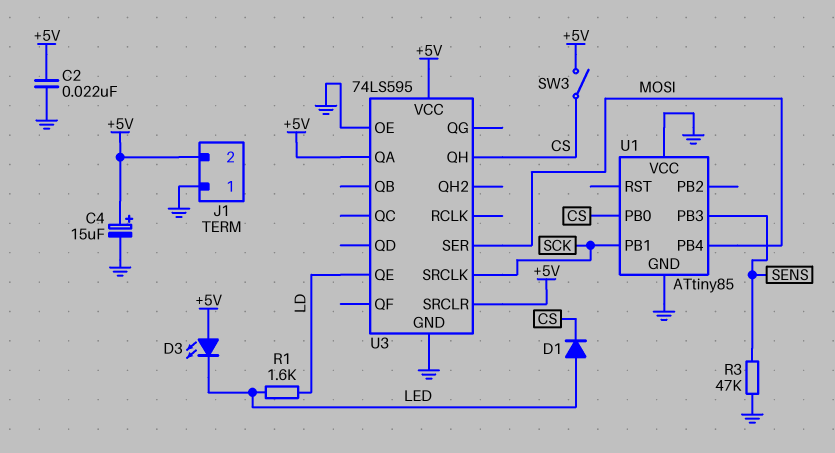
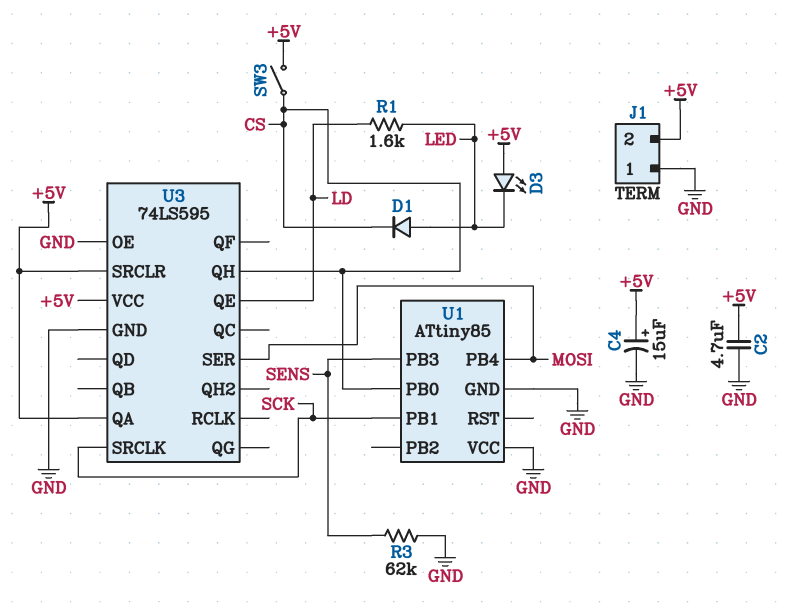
C2: 22nF (+5V, GND) -> 4.7uF (+5V, GND)
R3: 47k (GND, SENS) -> 62k (GND, SENS)

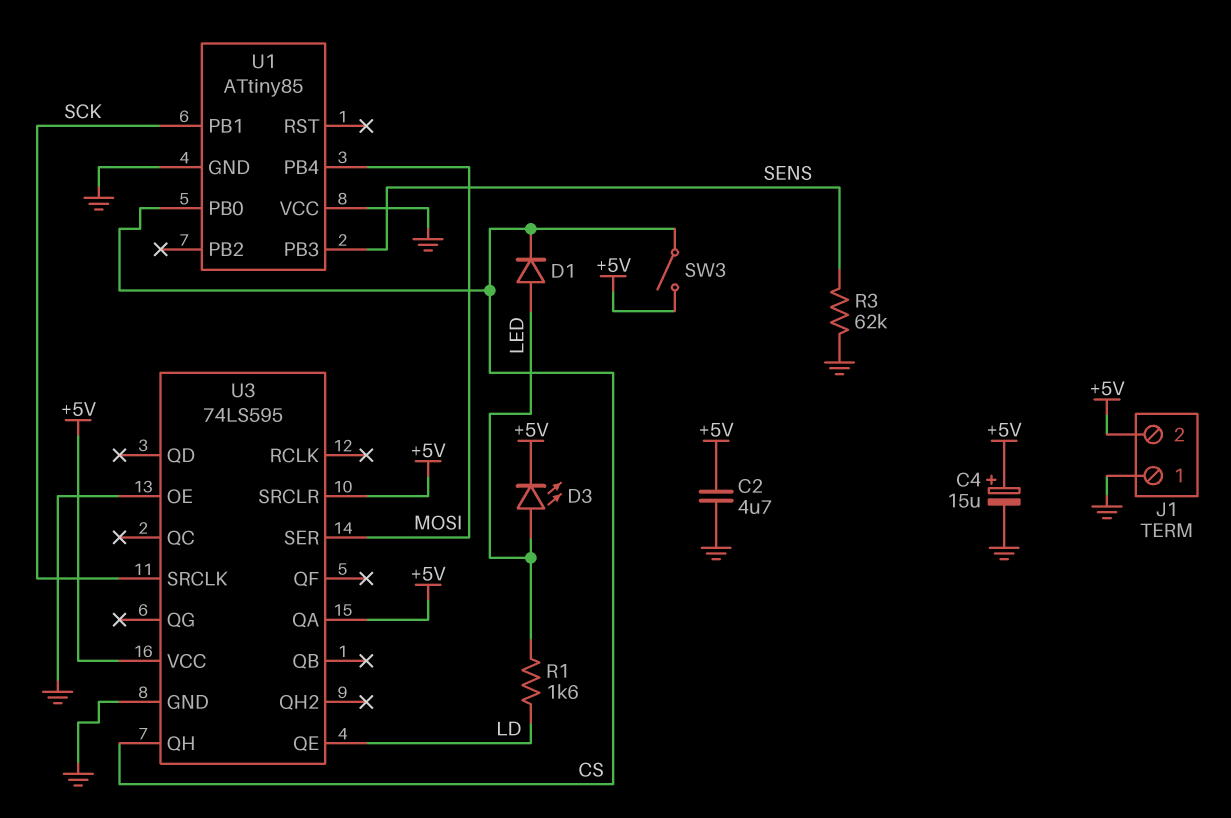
D3: LED (A +5V, K LED) -> LED (A LED, K +5V)

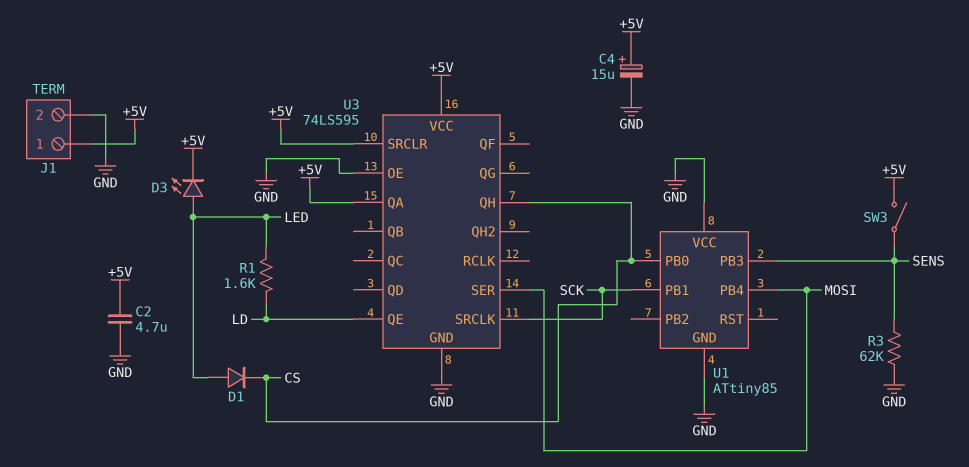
J1 pin 1: GND -> +5V
J1 pin 2: +5V -> GND
SW3: switch (+5V, CS) -> switch (+5V, SENS)

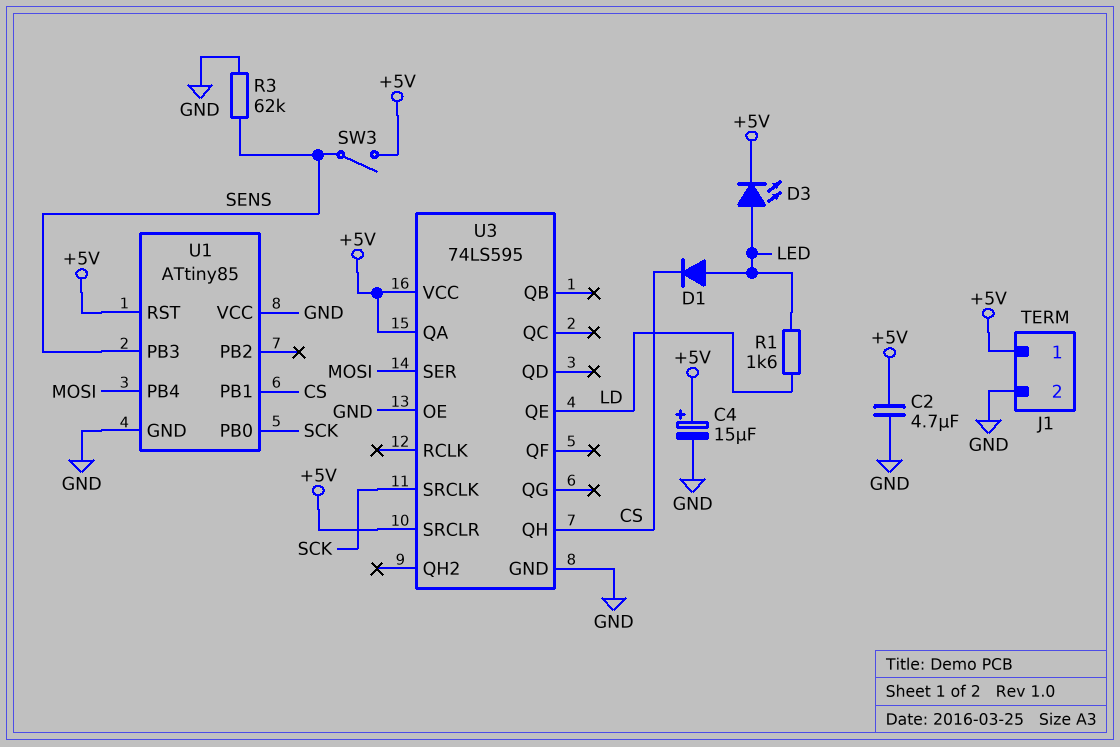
U1 pin PB0: CS -> SCK
U1 pin PB1: SCK -> CS
U1 pin RST: none -> +5V

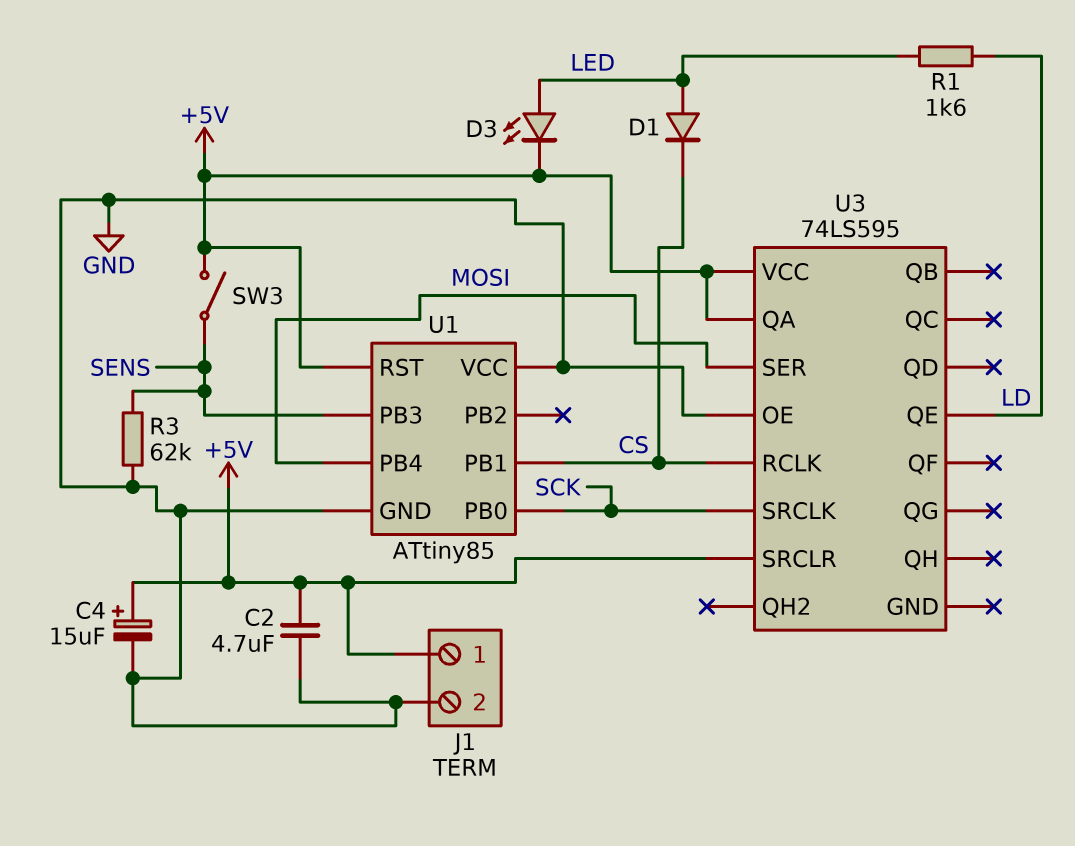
U3 pin GND: GND -> none
U3 pin QH: CS -> none
U3 pin RCLK: none -> CS

